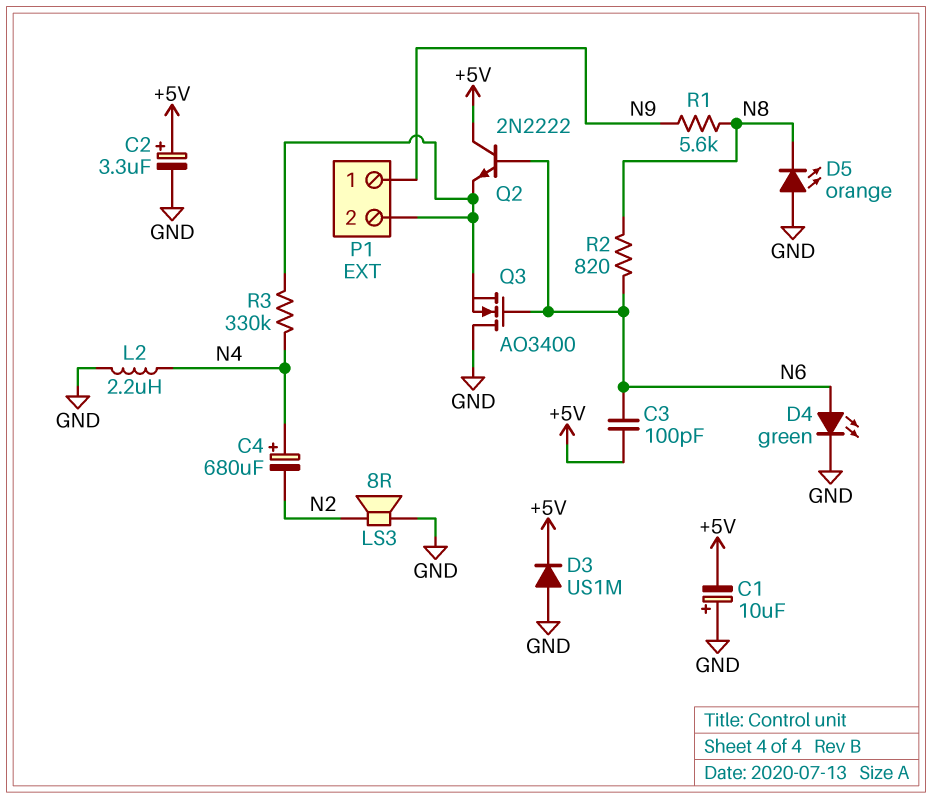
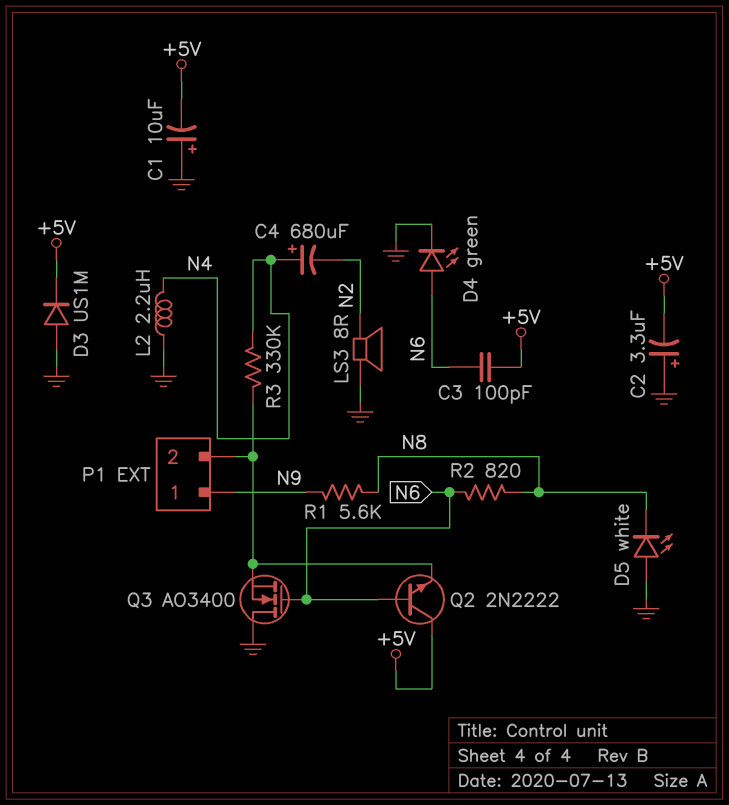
C2: 3.3uF (plus +5V, minus GND) -> 3.3uF (plus GND, minus +5V)
D5: LED orange (A GND, K N8) -> LED white (A GND, K N8)

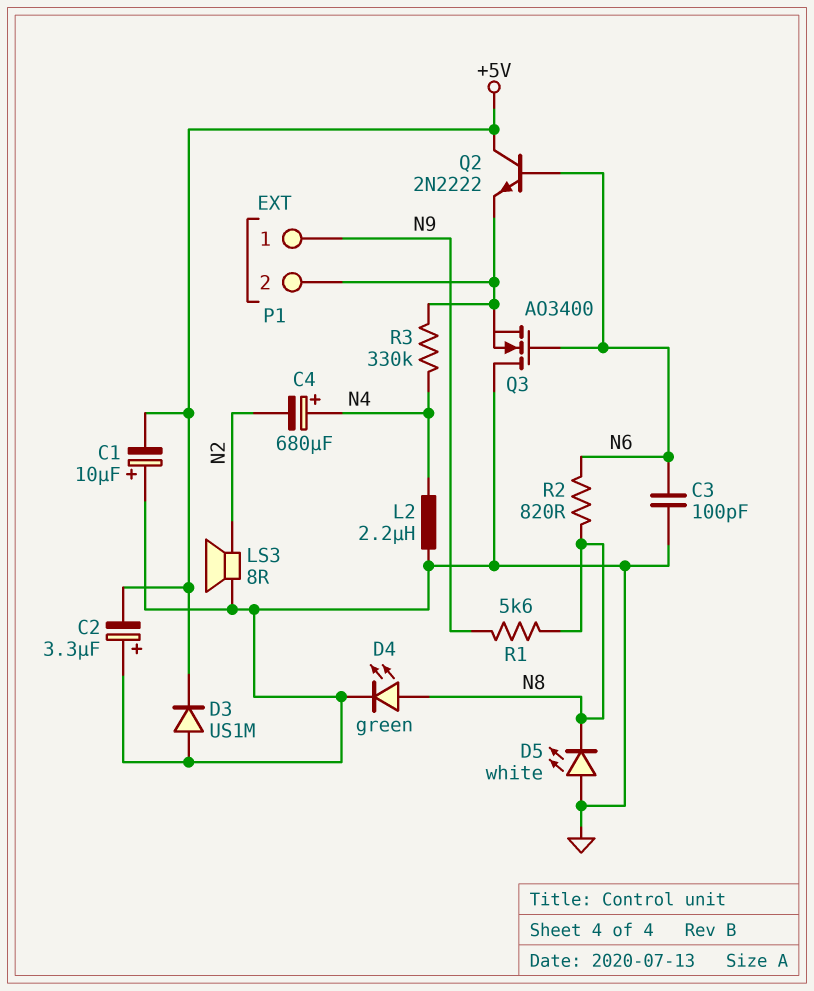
C3: 100pF (+5V, N6) -> 100pF (GND, N6)
D4: LED green (A N6, K GND) -> LED green (A N8, K GND)

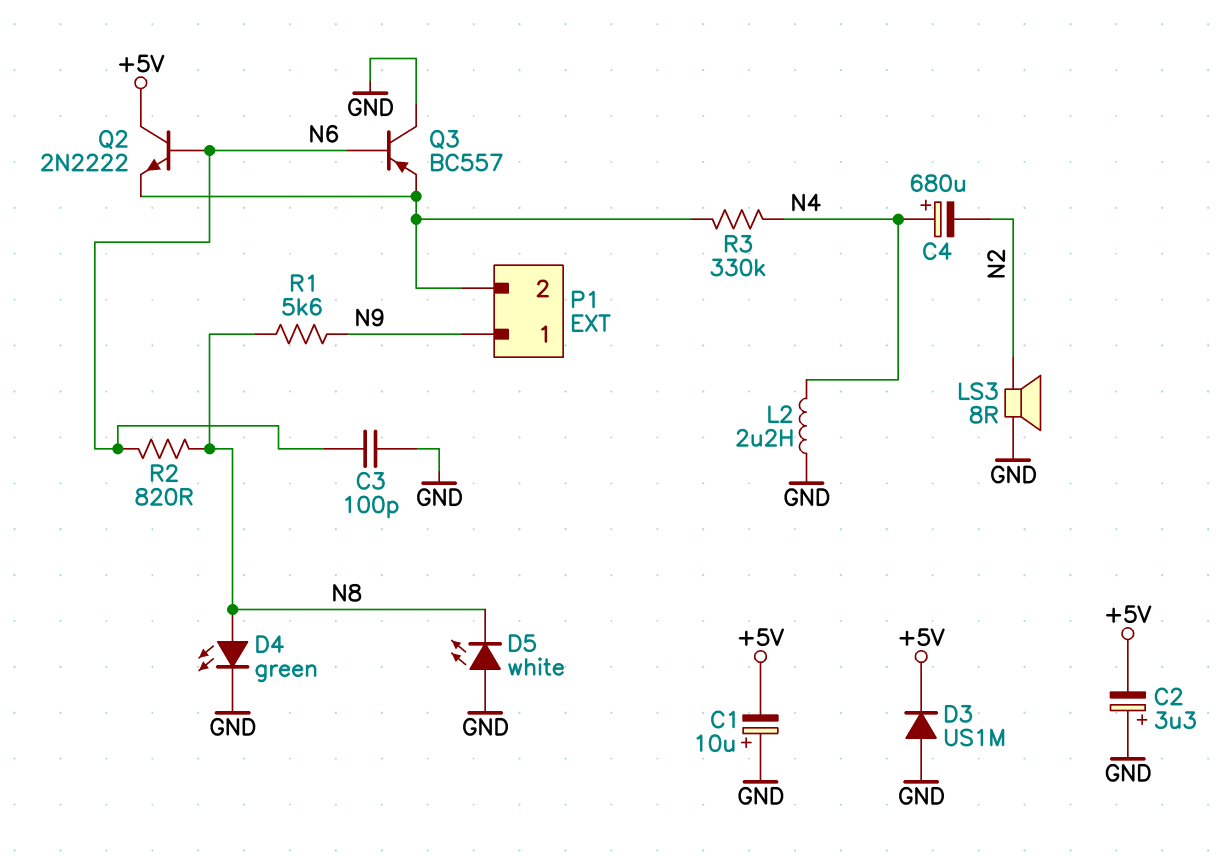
Q3: NMOS AO3400 (G N6, D GND, S P1/2) -> PNP BC557 (B N6, C GND, E P1/2)

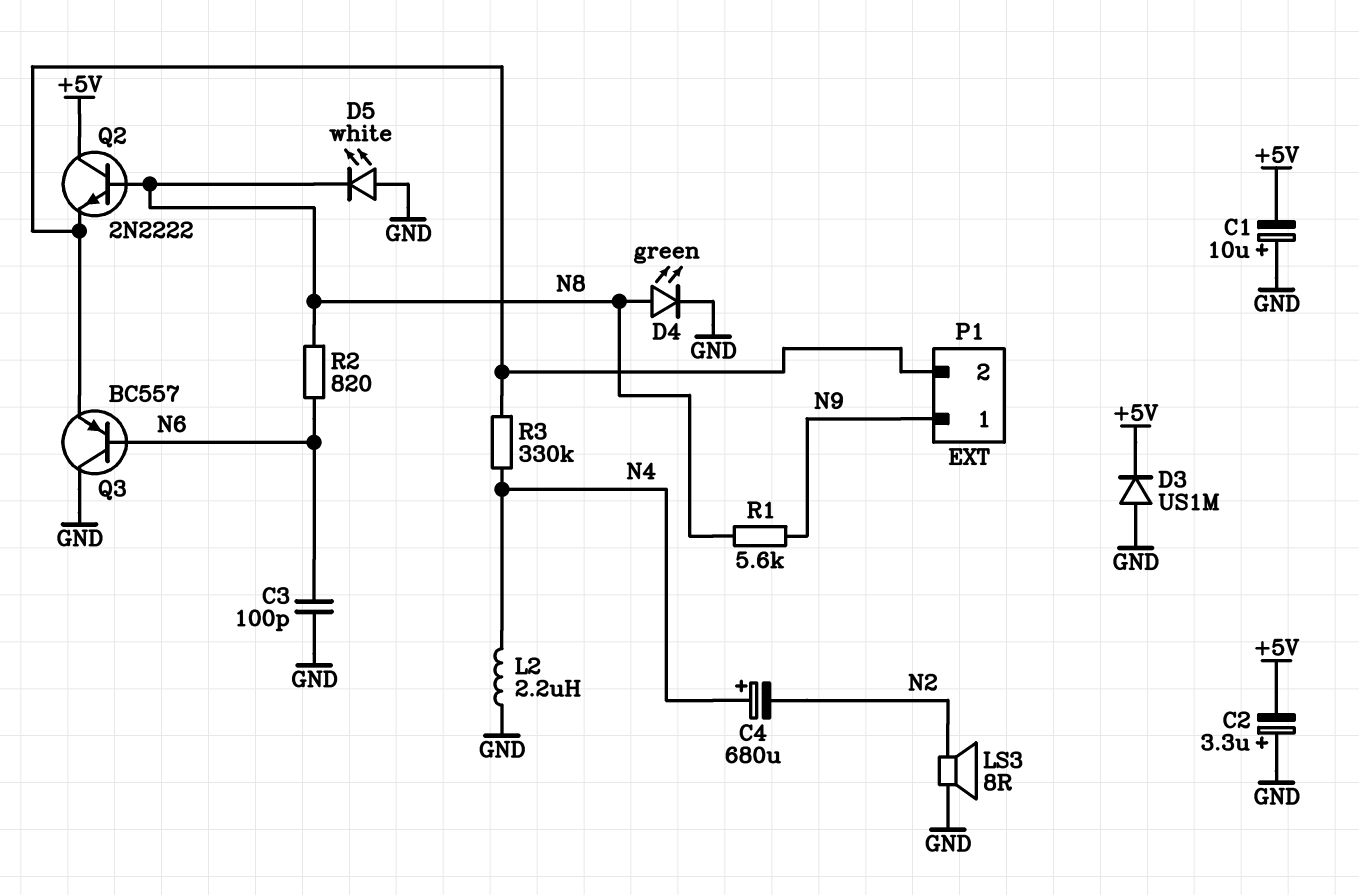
Q2: NPN 2N2222 (B N6, C +5V, E P1/2) -> NPN 2N2222 (B N8, C +5V, E P1/2)

